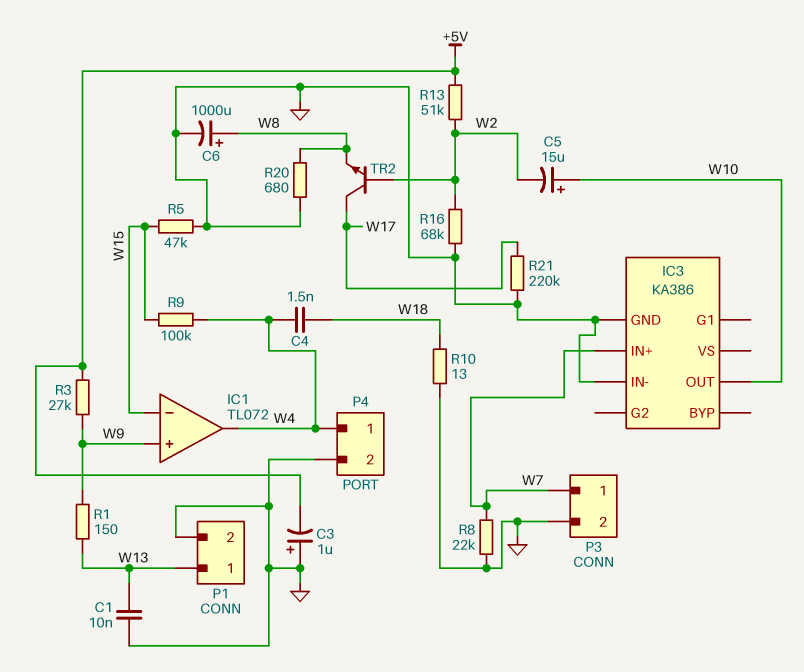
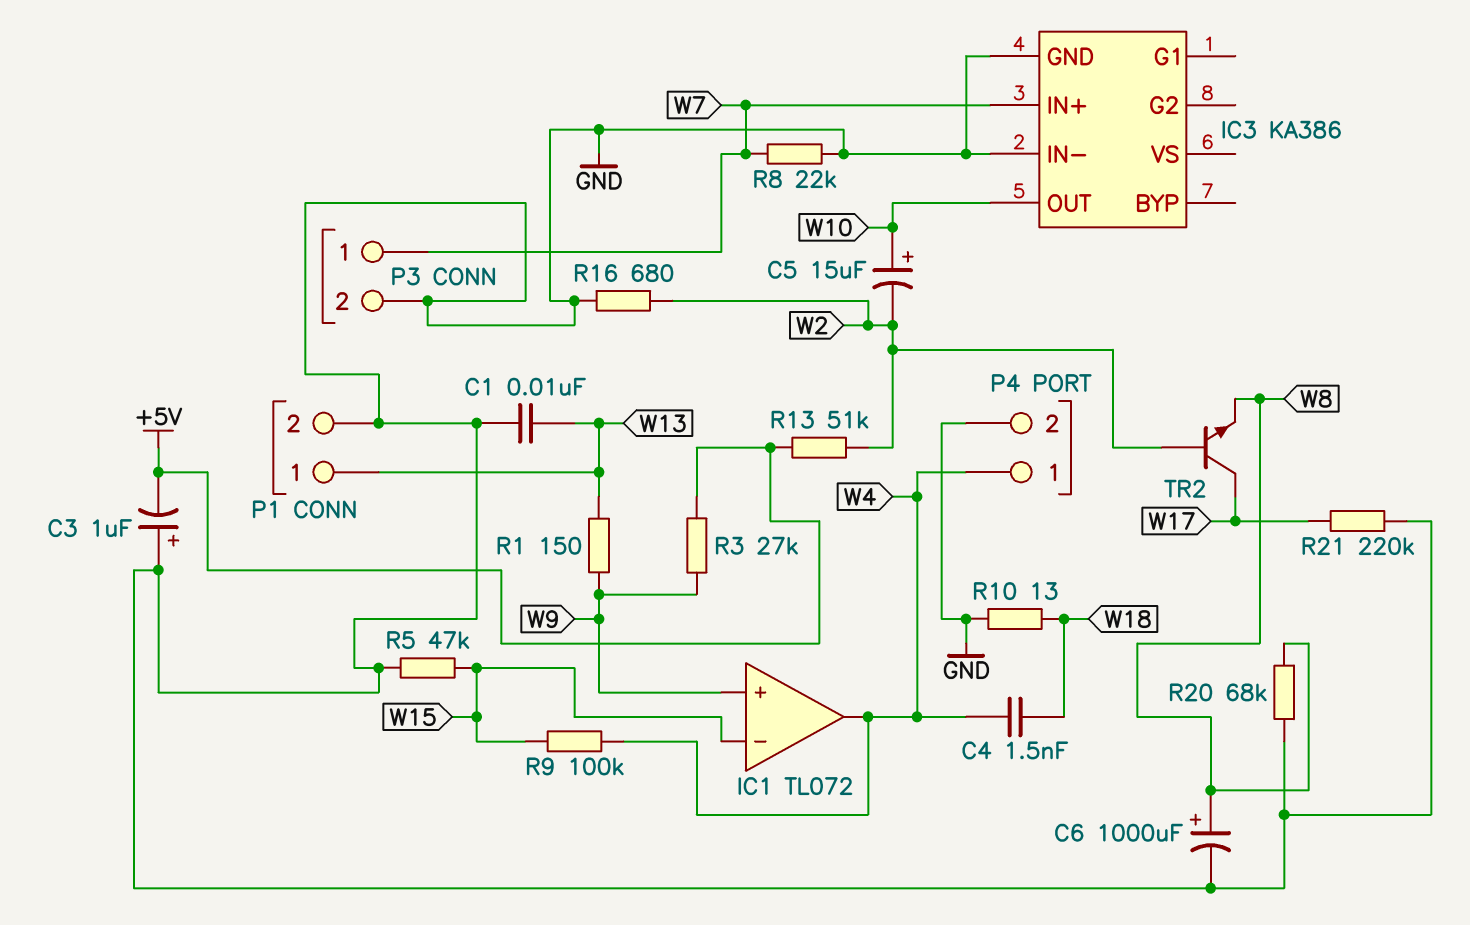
R16: 68k (GND, W2) -> 680 (GND, W2)
R20: 680 (GND, W8) -> 68k (GND, W8)

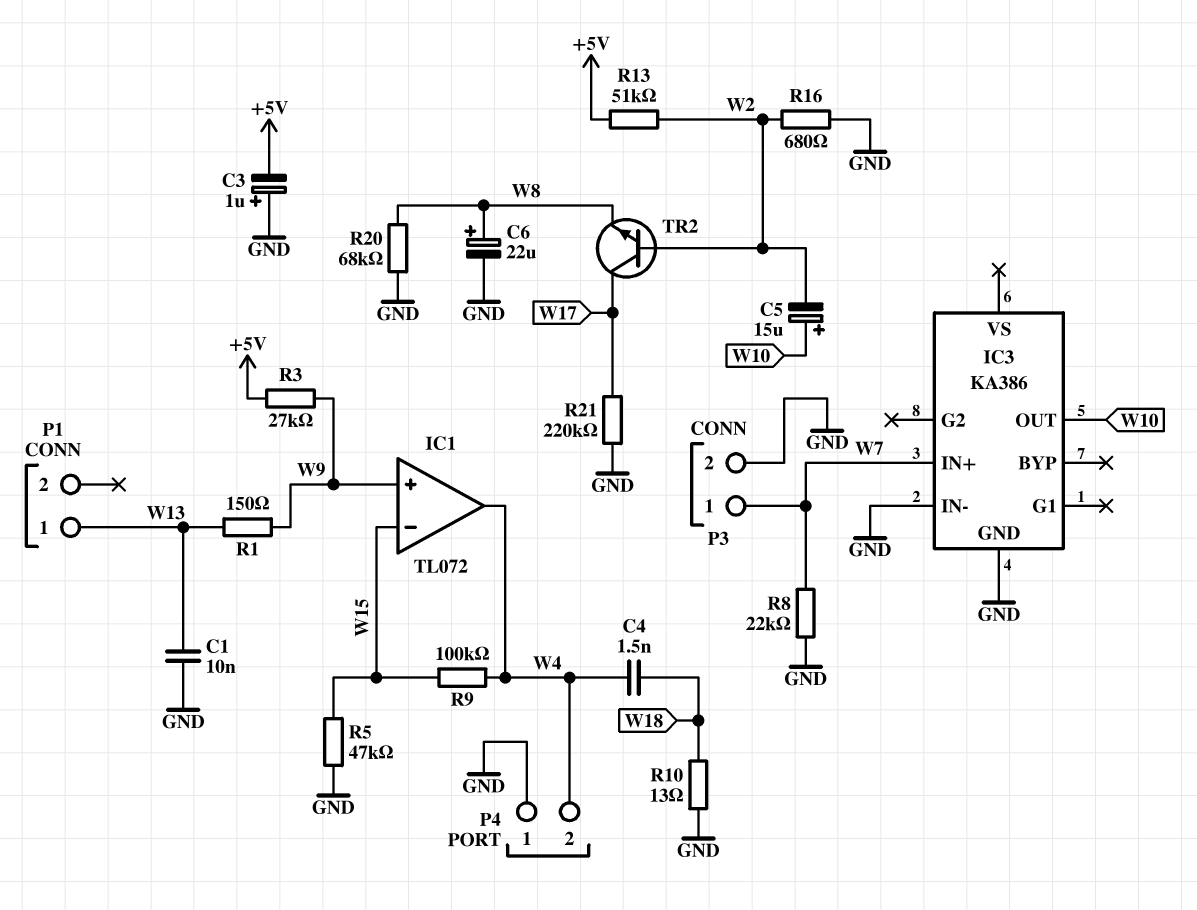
C6: 1000uF (plus W8, minus GND) -> 22uF (plus W8, minus GND)
P1 pin 2: GND -> none
P4 pin 1: W4 -> GND
P4 pin 2: GND -> W4

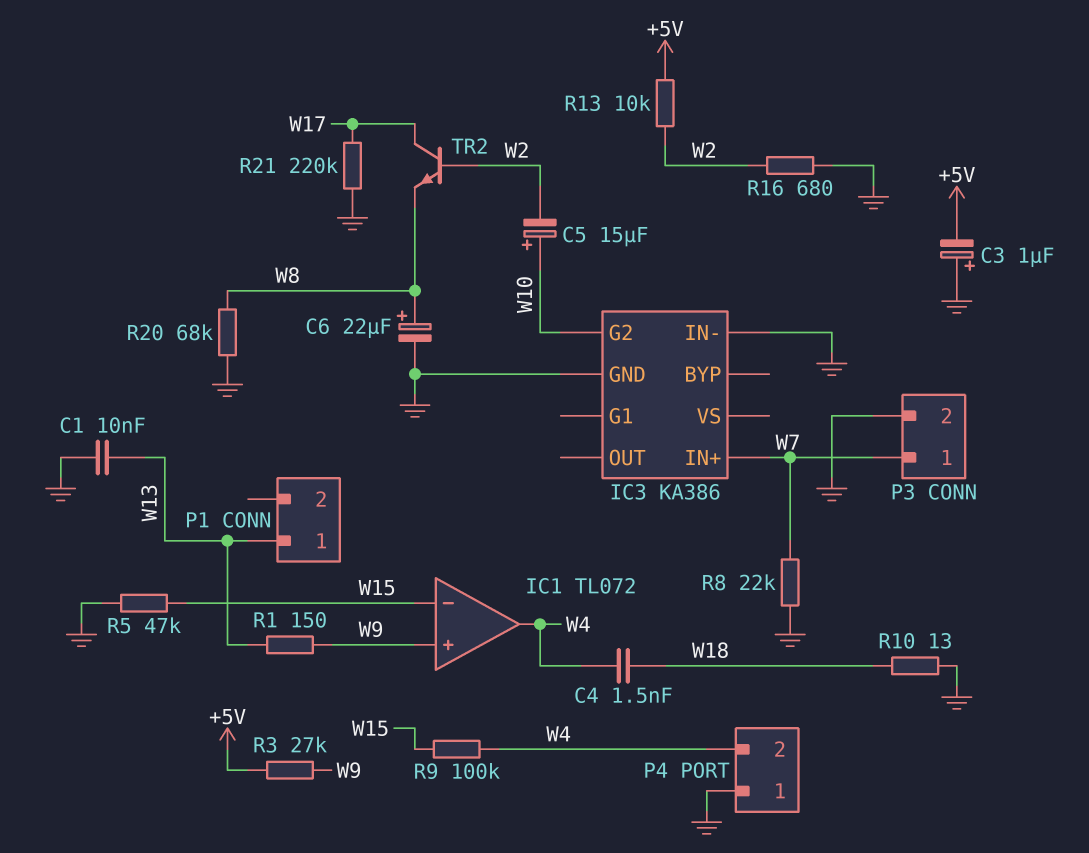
IC3 pin G2: none -> W10
IC3 pin OUT: W10 -> none
R13: 51k (+5V, W2) -> 10k (+5V, W2)

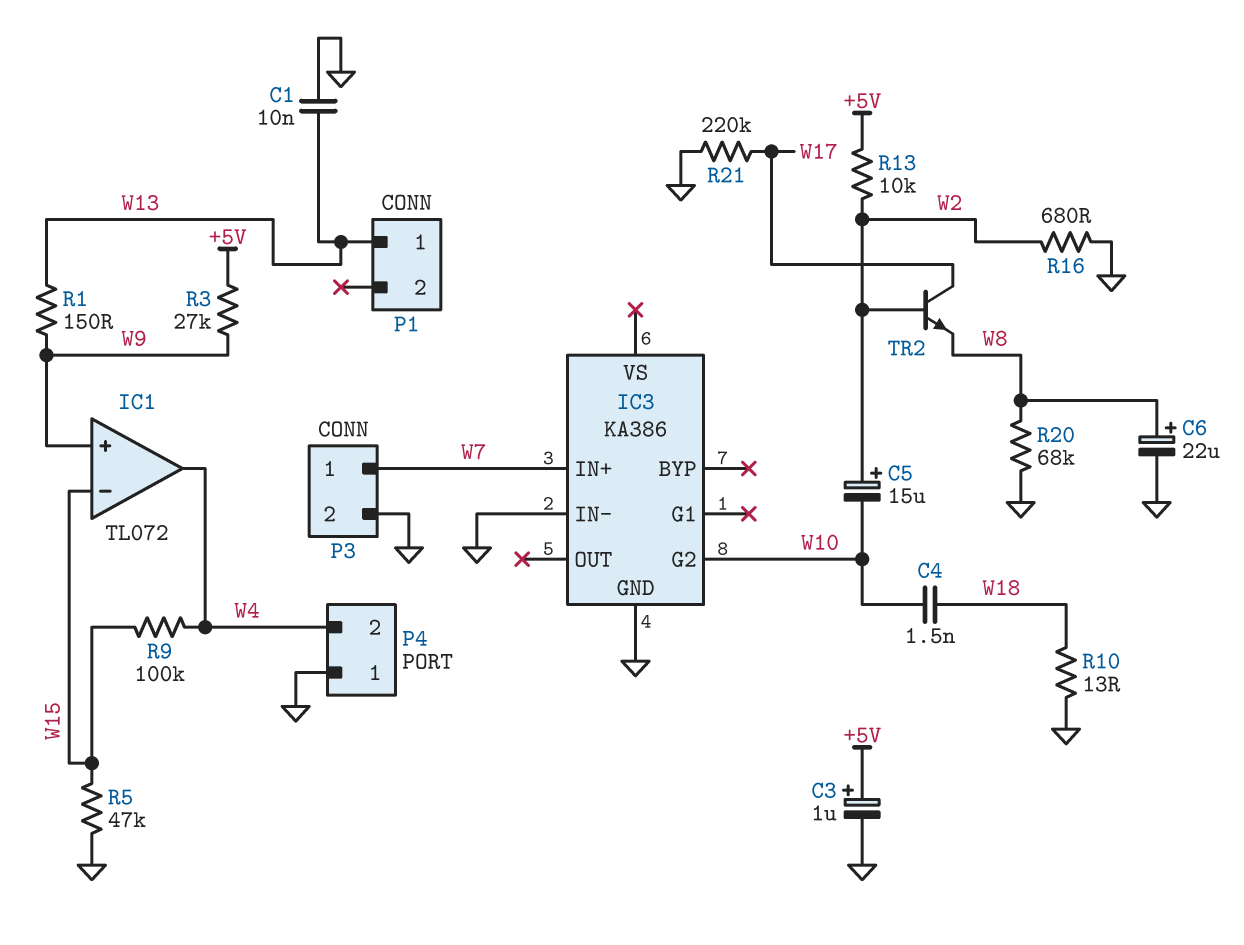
C3: 1uF (plus GND, minus +5V) -> 1uF (plus +5V, minus GND)
C4: 1.5nF (W4, W18) -> 1.5nF (W10, W18)
C5: 15uF (plus W10, minus W2) -> 15uF (plus W2, minus W10)
R8: 22k (GND, W7) -> none

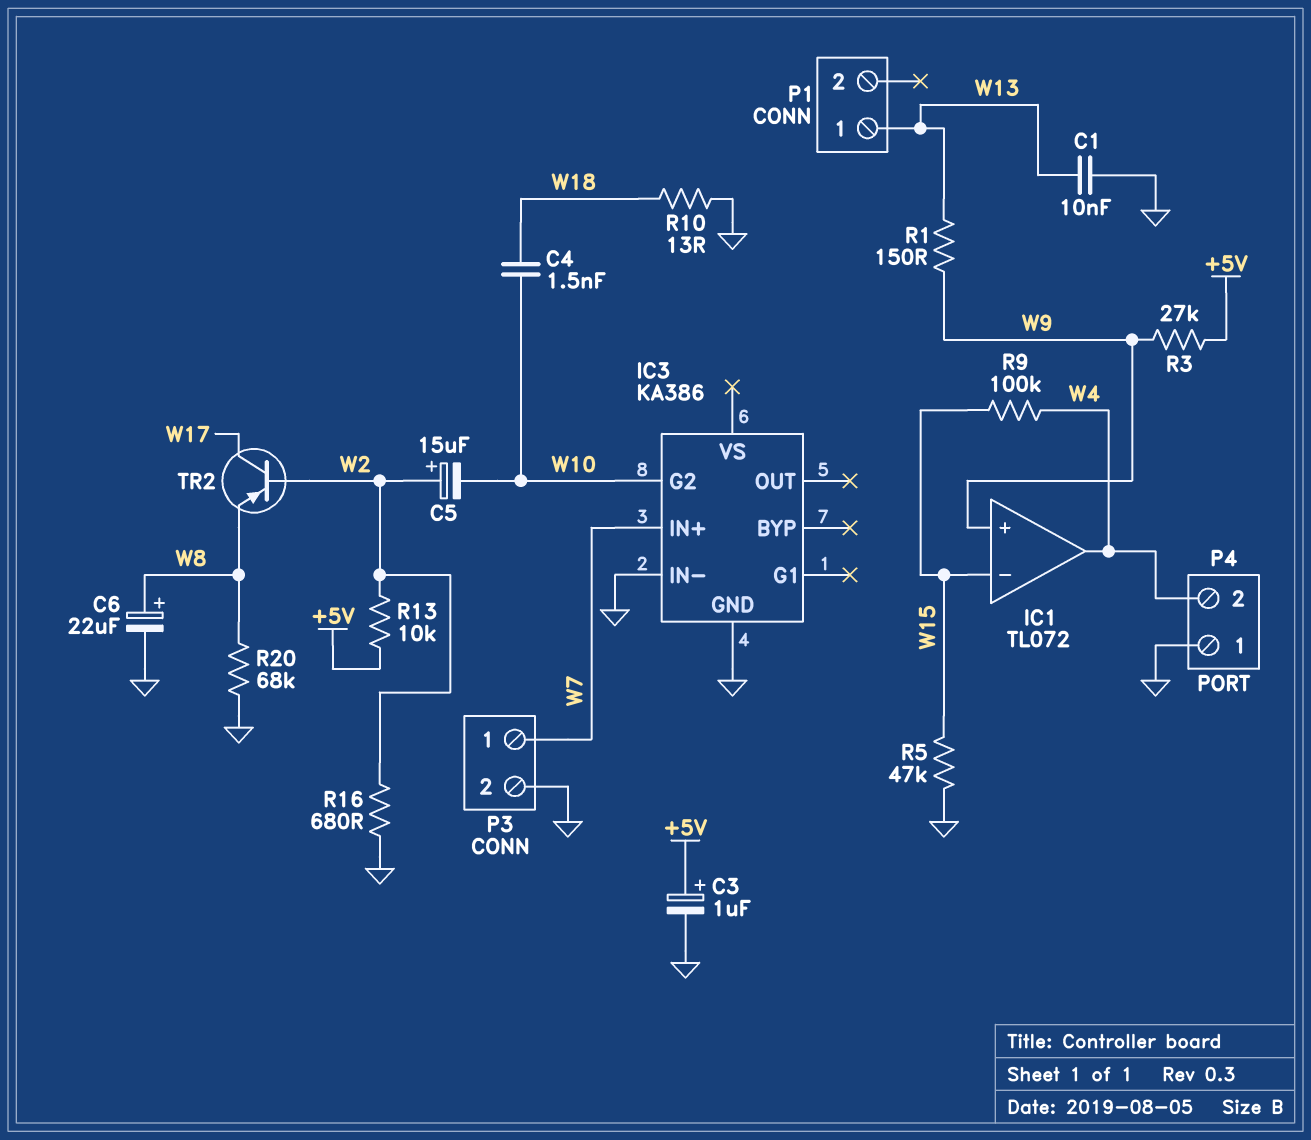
R21: 220k (GND, W17) -> none
TR2: NPN (B W2, C W17, E W8) -> PNP (B W2, C W17, E W8)

